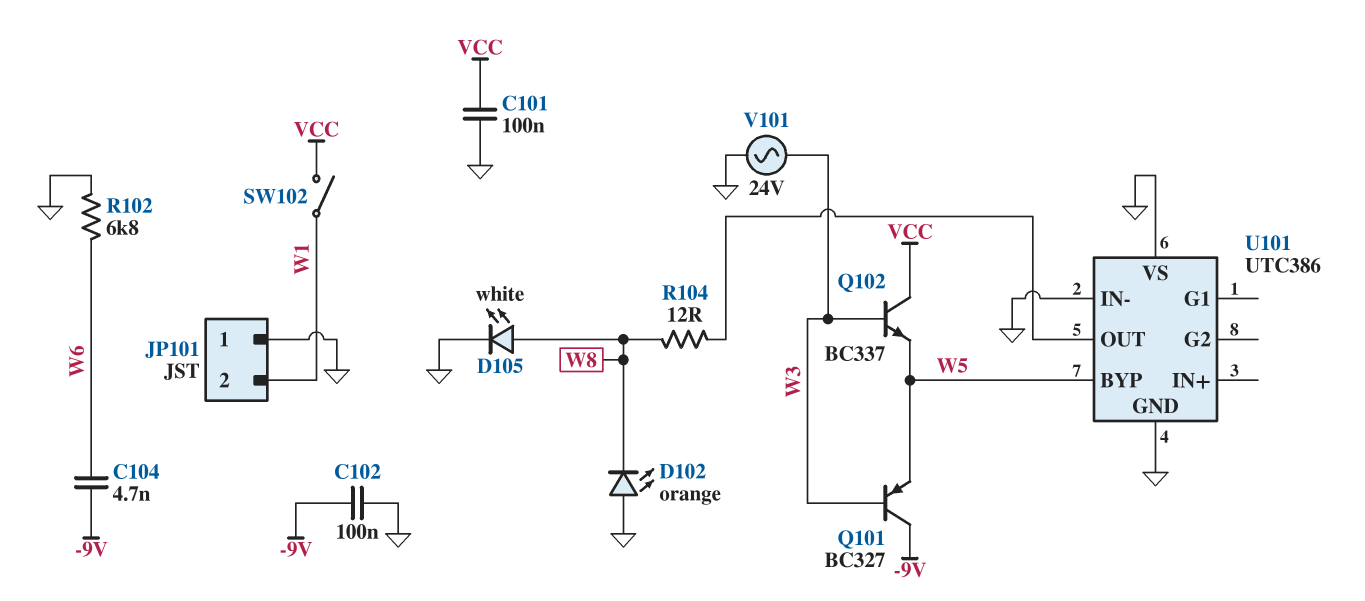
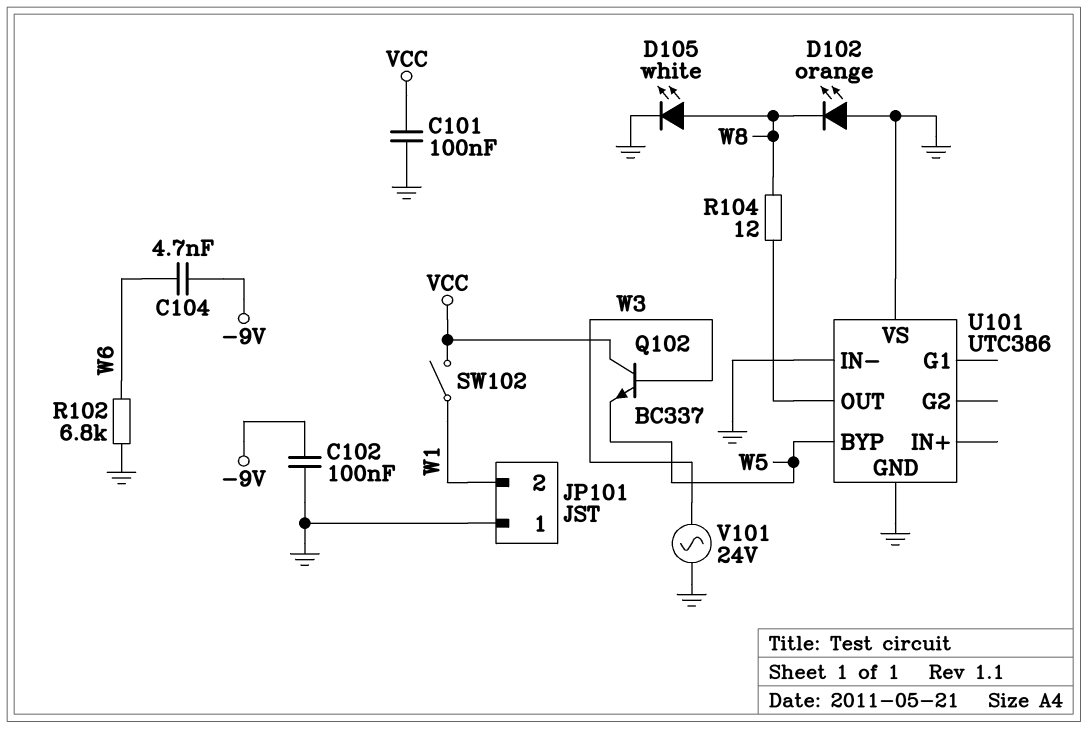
Q101: PNP BC327 (B W3, C -9V, E W5) -> none

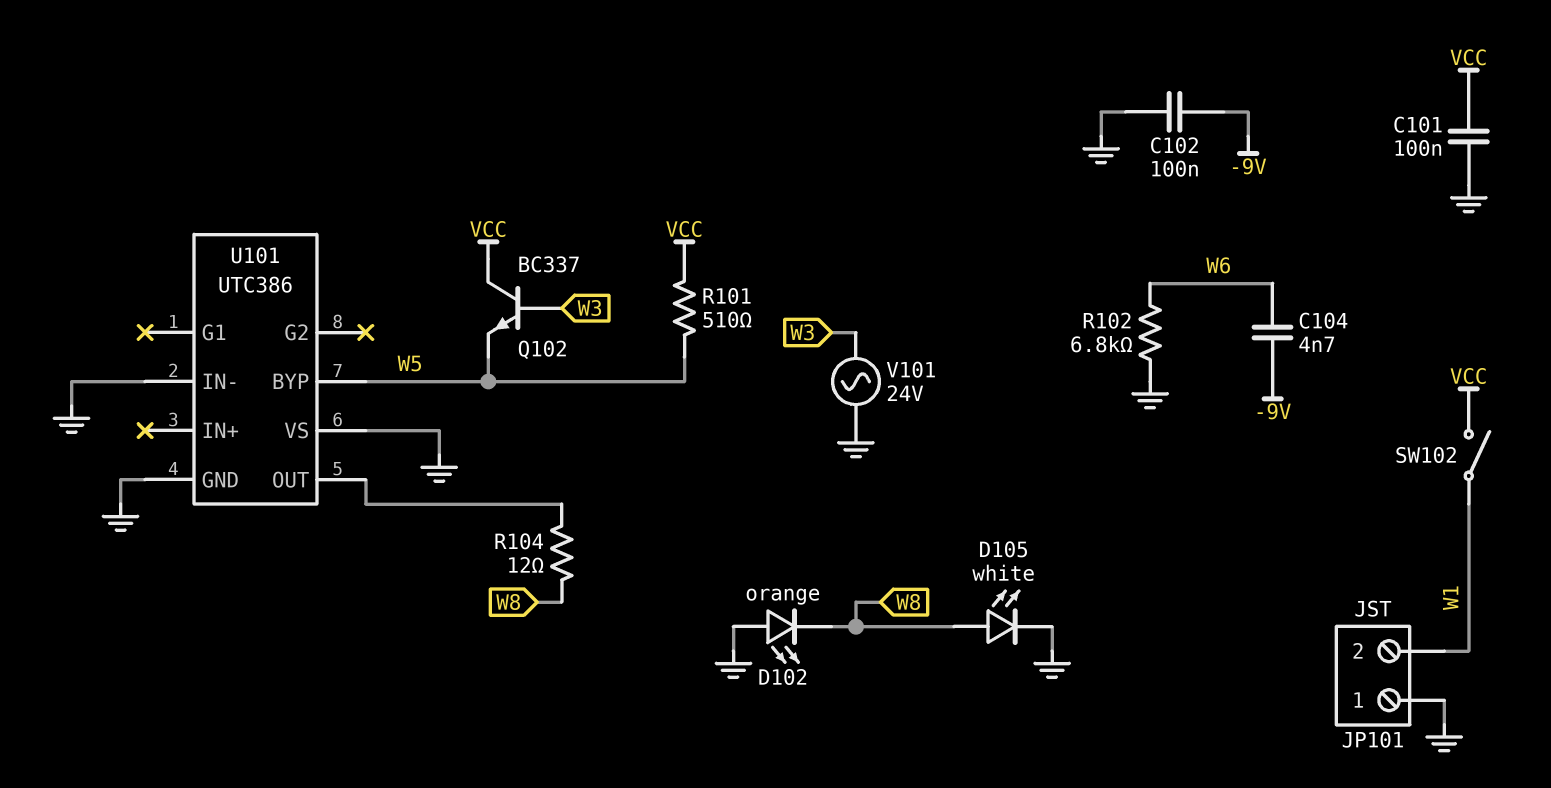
R101: none -> 510 (VCC, W5)

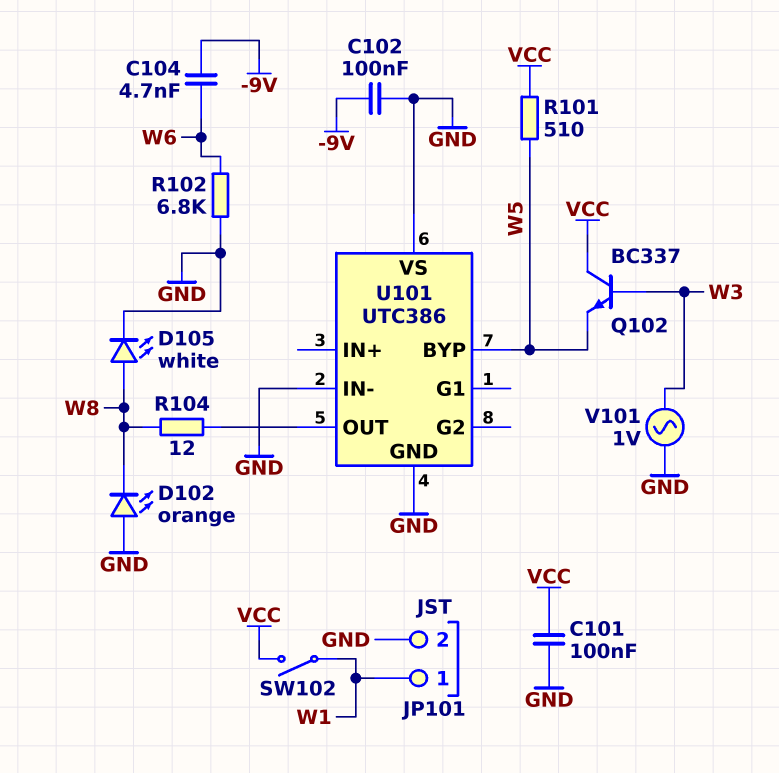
JP101 pin 1: GND -> W1
JP101 pin 2: W1 -> GND
V101: AC 24V (GND, W3) -> AC 1V (GND, W3)

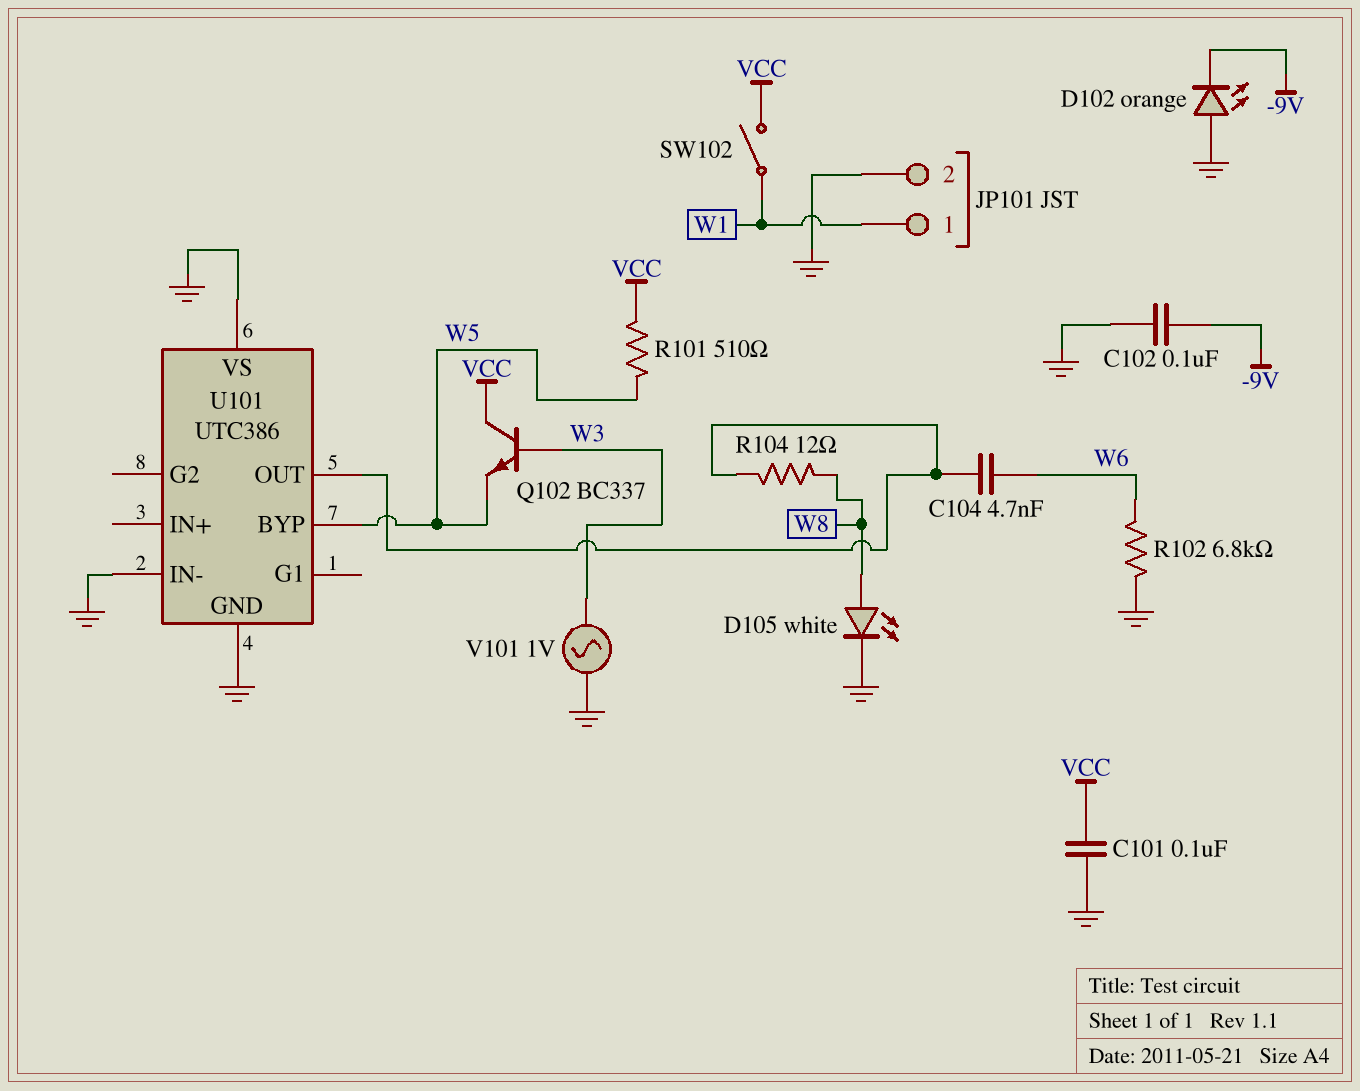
C104: 4.7nF (-9V, W6) -> 4.7nF (U101/OUT, W6)
D102: LED orange (A GND, K W8) -> LED orange (A GND, K -9V)

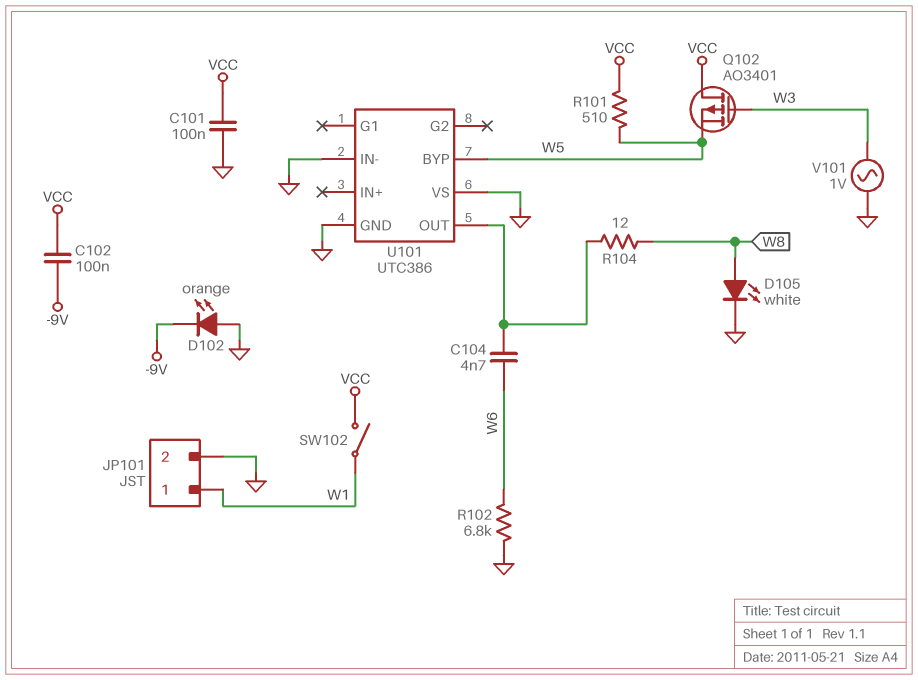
C102: 100nF (-9V, GND) -> 100nF (-9V, VCC)
Q102: NPN BC337 (B W3, C VCC, E W5) -> PMOS AO3401 (G W3, D VCC, S W5)

